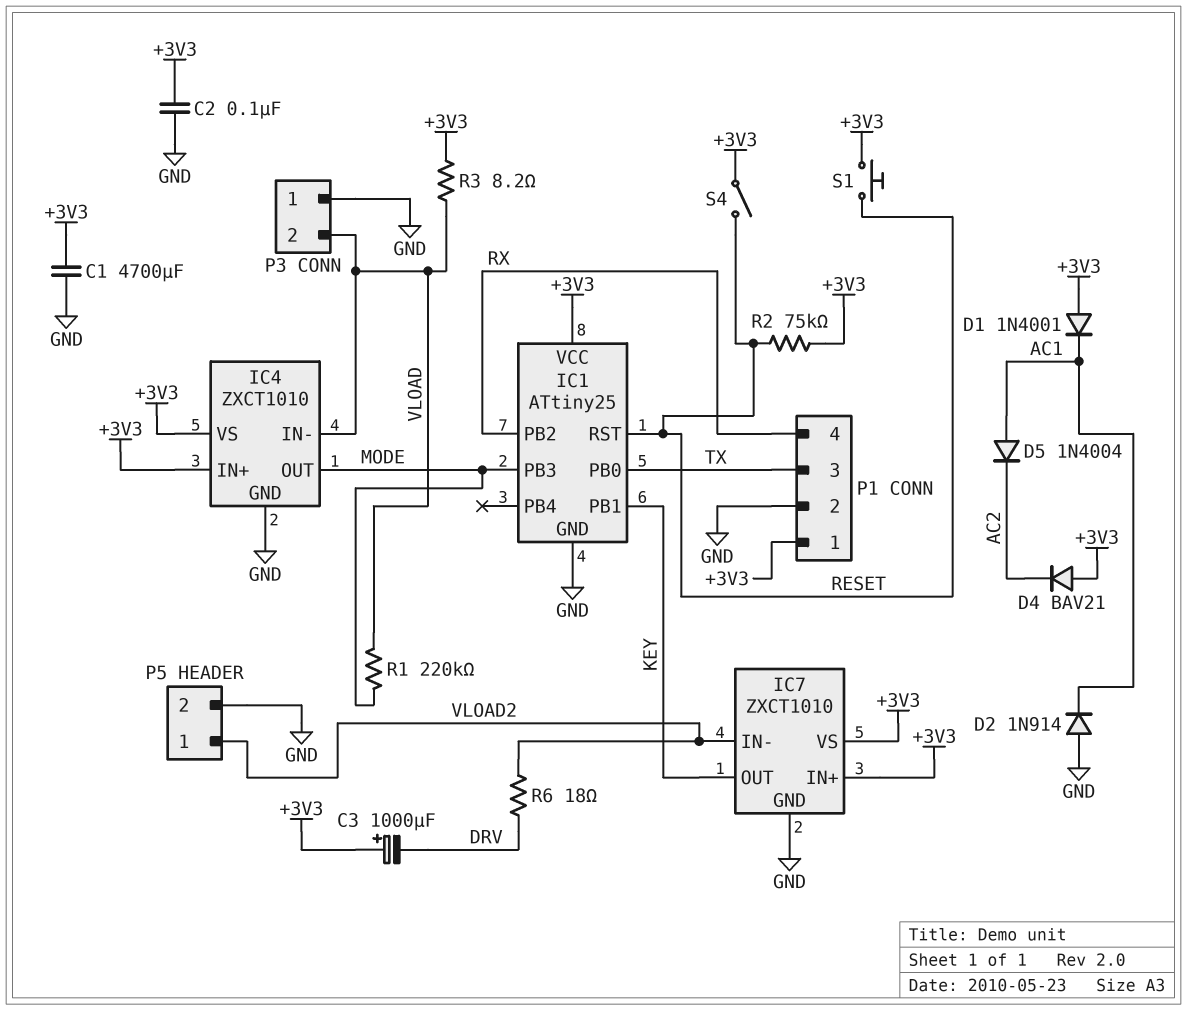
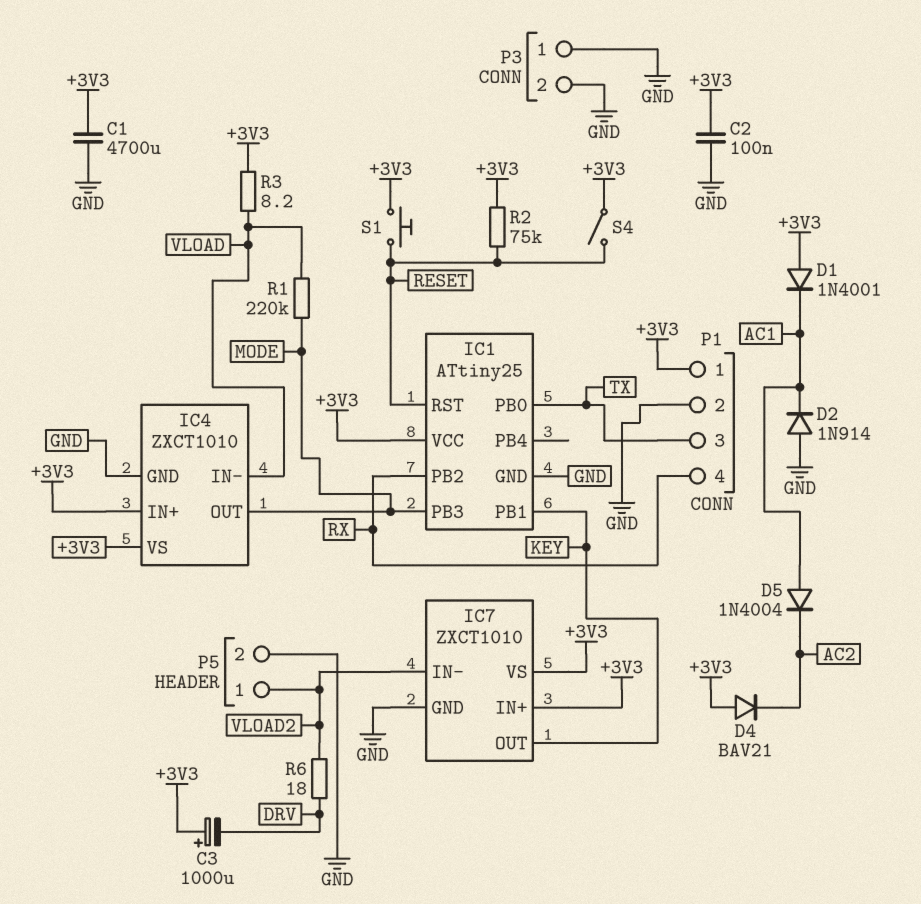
P3 pin 2: VLOAD -> GND

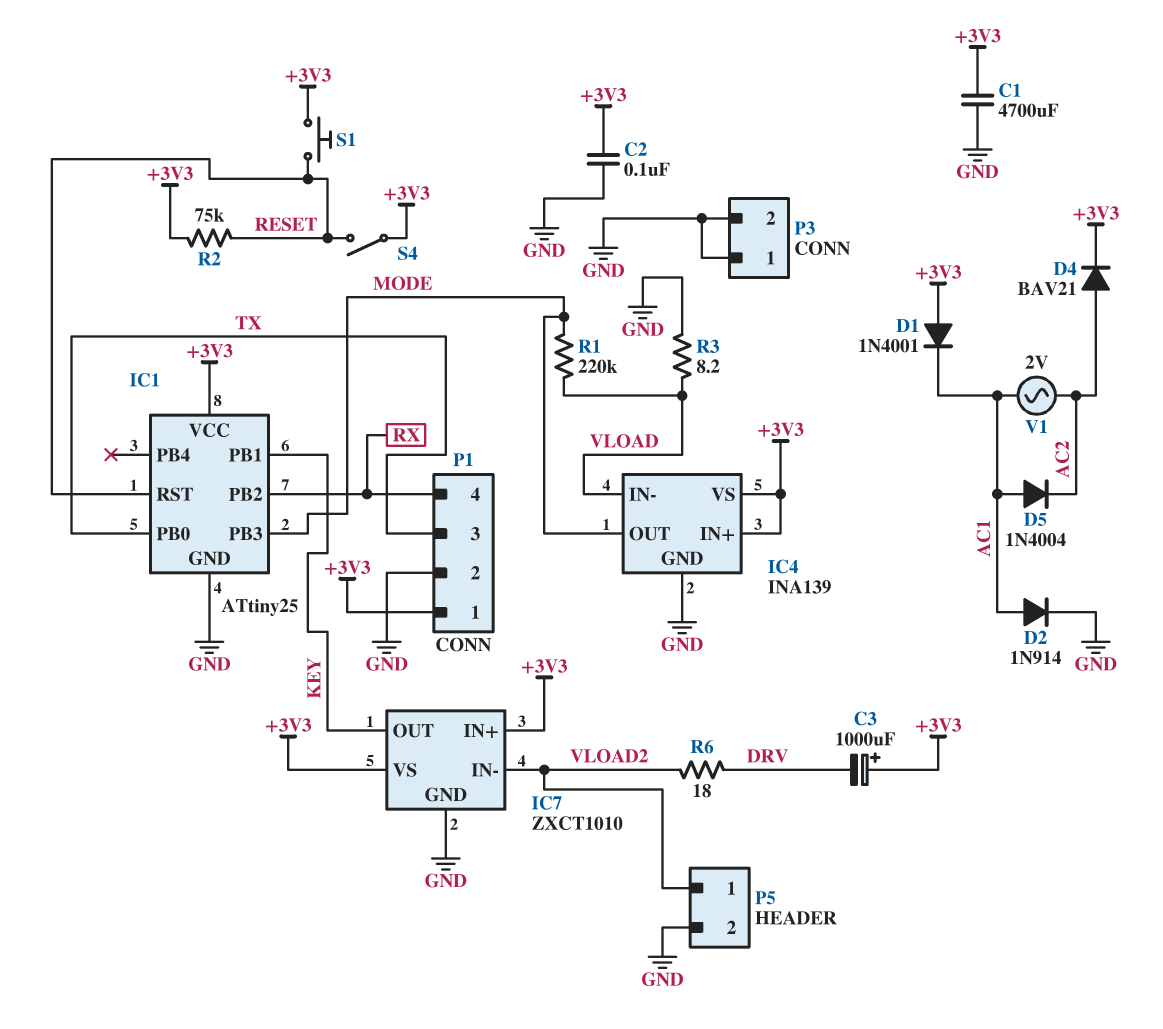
D2: diode 1N914 (A GND, K AC1) -> diode 1N914 (A AC1, K GND)
D4: diode BAV21 (A +3V3, K AC2) -> diode BAV21 (A AC2, K +3V3)
IC4: ZXCT1010 -> INA139
R3: 8.2 (+3V3, VLOAD) -> 8.2 (GND, VLOAD)
V1: none -> AC 2V (AC1, AC2)

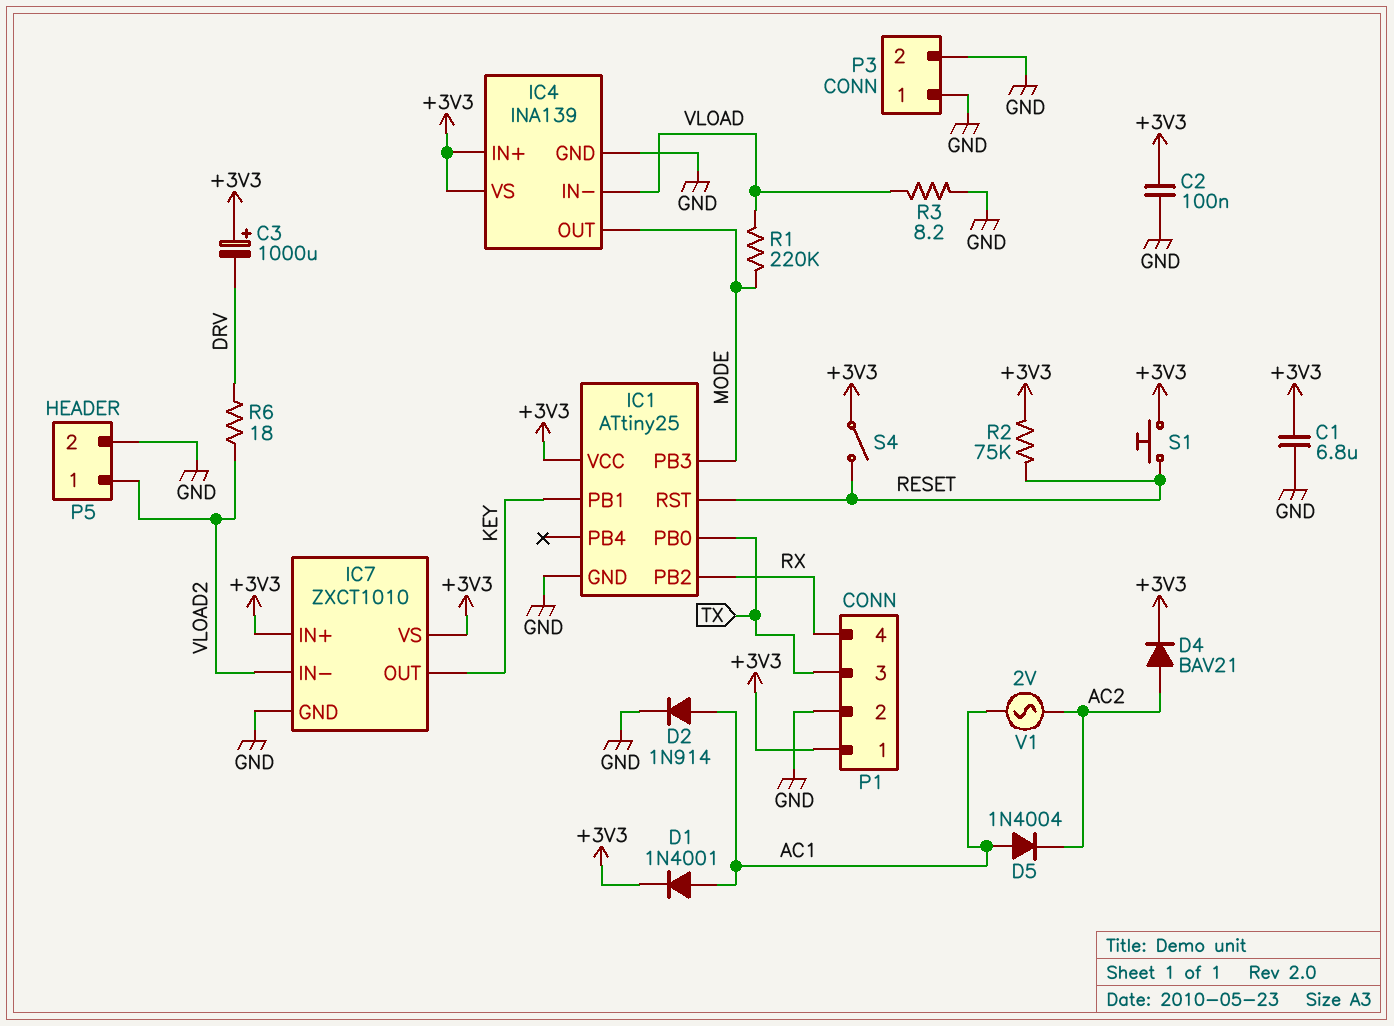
C1: 4700uF (+3V3, GND) -> 6.8uF (+3V3, GND)
D1: diode 1N4001 (A +3V3, K AC1) -> diode 1N4001 (A AC1, K +3V3)

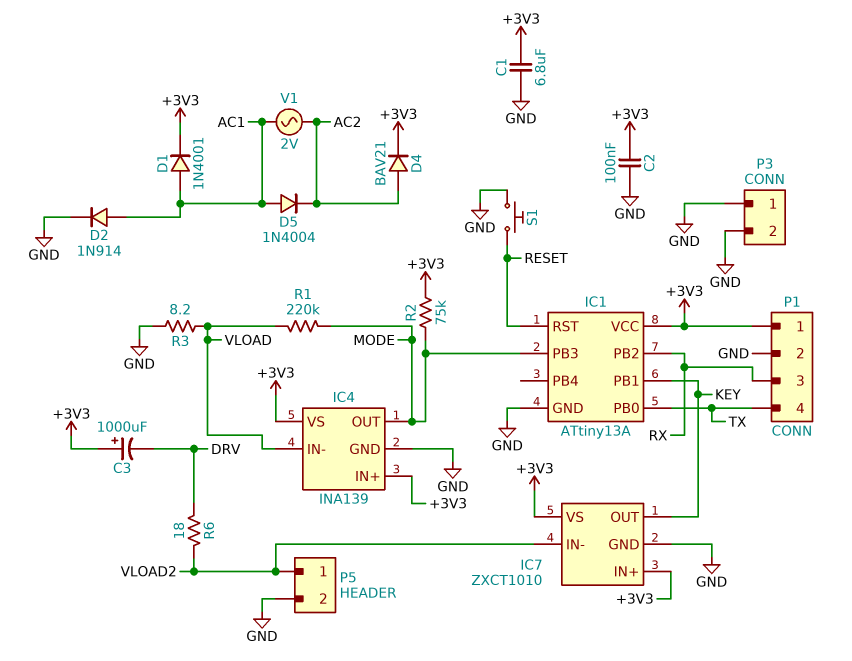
IC1: ATtiny25 -> ATtiny13A
P1 pin 3: TX -> RX
P1 pin 4: RX -> TX
R2: 75k (+3V3, RESET) -> 75k (+3V3, MODE)
S1: button (+3V3, RESET) -> button (GND, RESET)
S4: switch (+3V3, RESET) -> none

